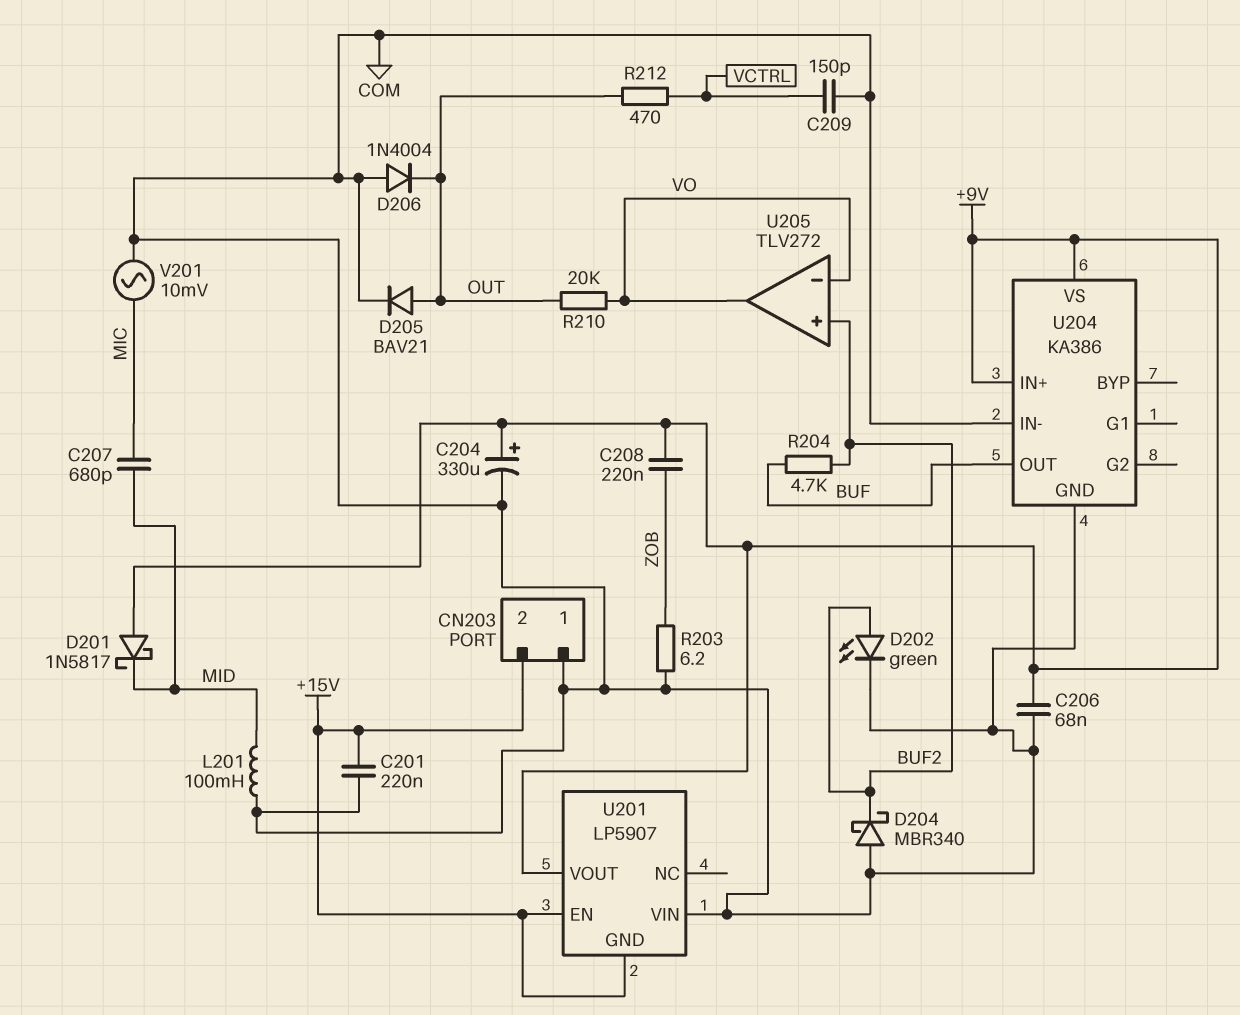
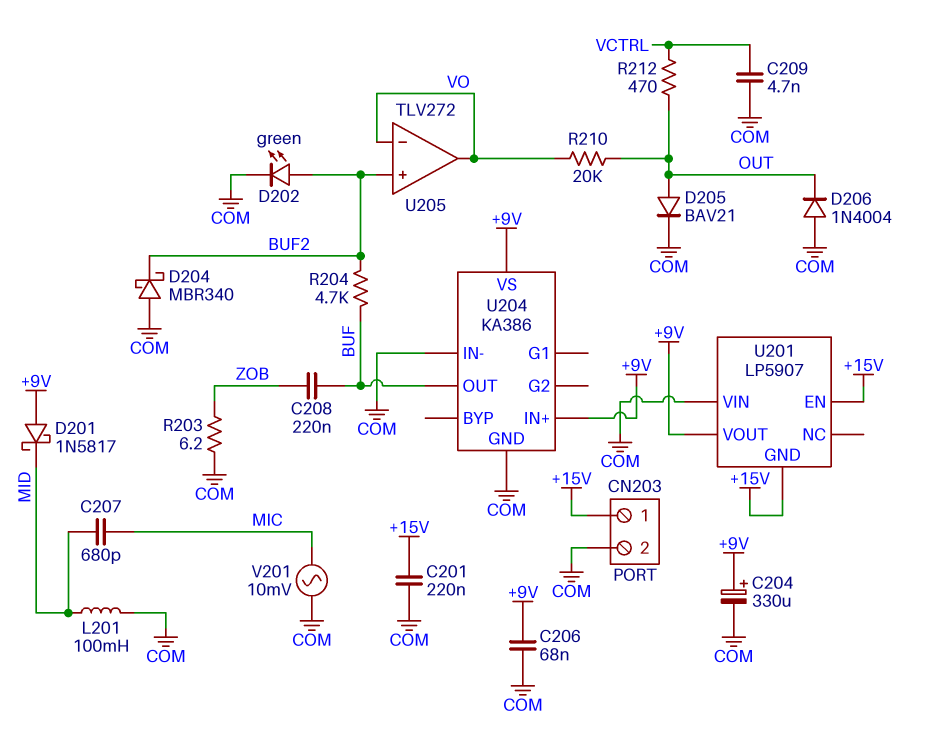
C208: 220nF (+9V, ZOB) -> 220nF (BUF, ZOB)
C209: 150pF (COM, VCTRL) -> 4.7nF (COM, VCTRL)
CN203 pin 1: COM -> +15V
CN203 pin 2: +15V -> COM

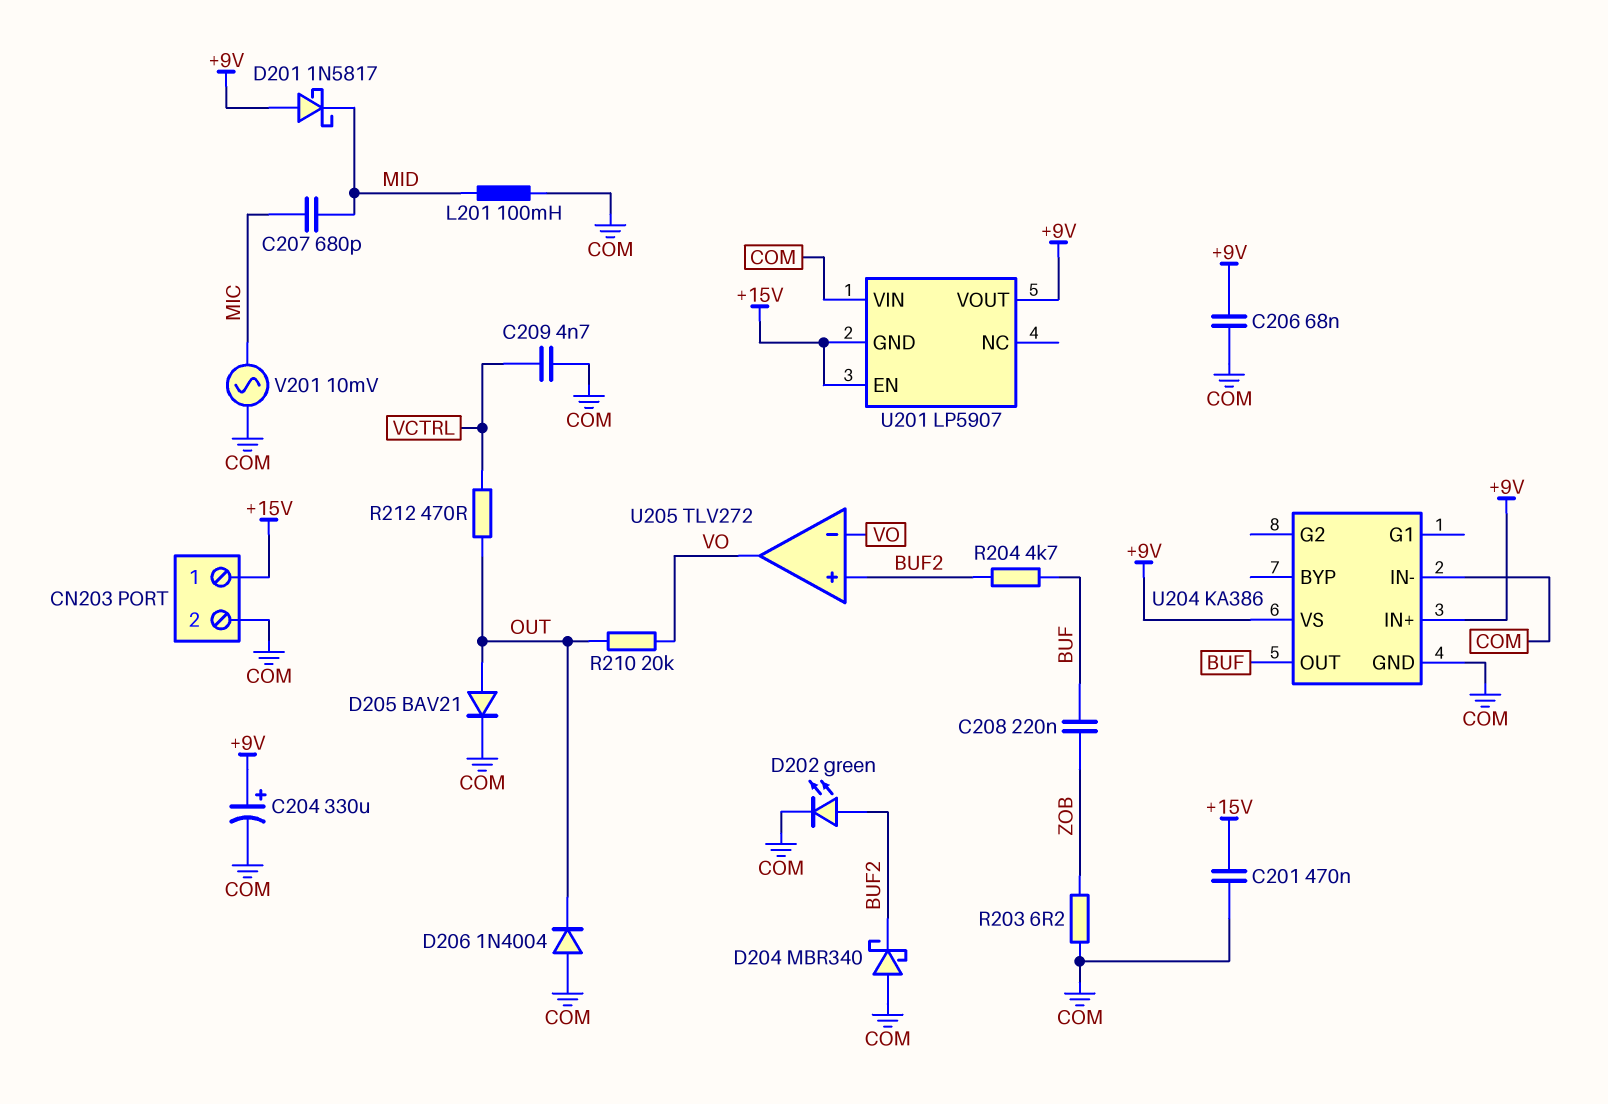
C201: 220nF (+15V, COM) -> 470nF (+15V, COM)

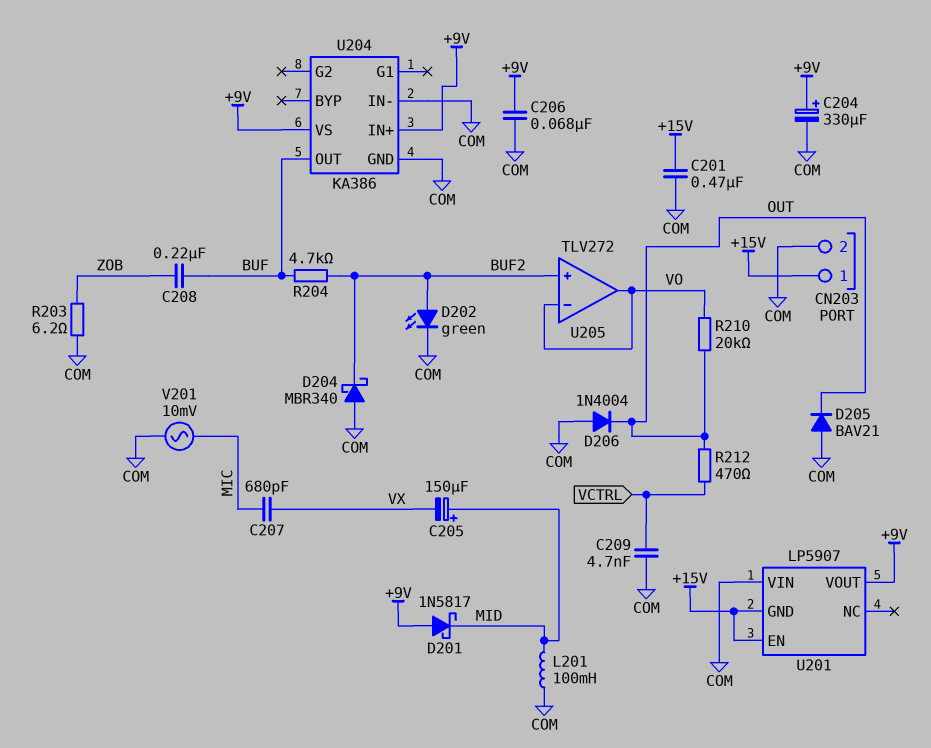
C205: none -> 150uF (plus MID, minus VX)
C207: 680pF (MIC, MID) -> 680pF (MIC, VX)
D205: diode BAV21 (A OUT, K COM) -> diode BAV21 (A COM, K OUT)

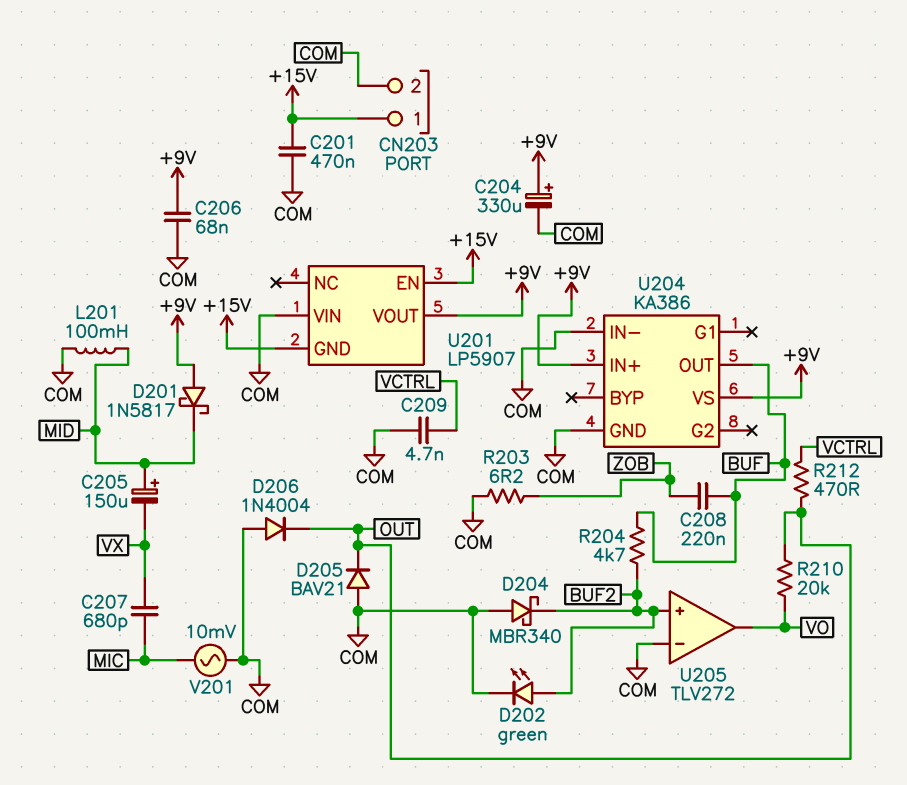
U205 pin in-: VO -> COM

